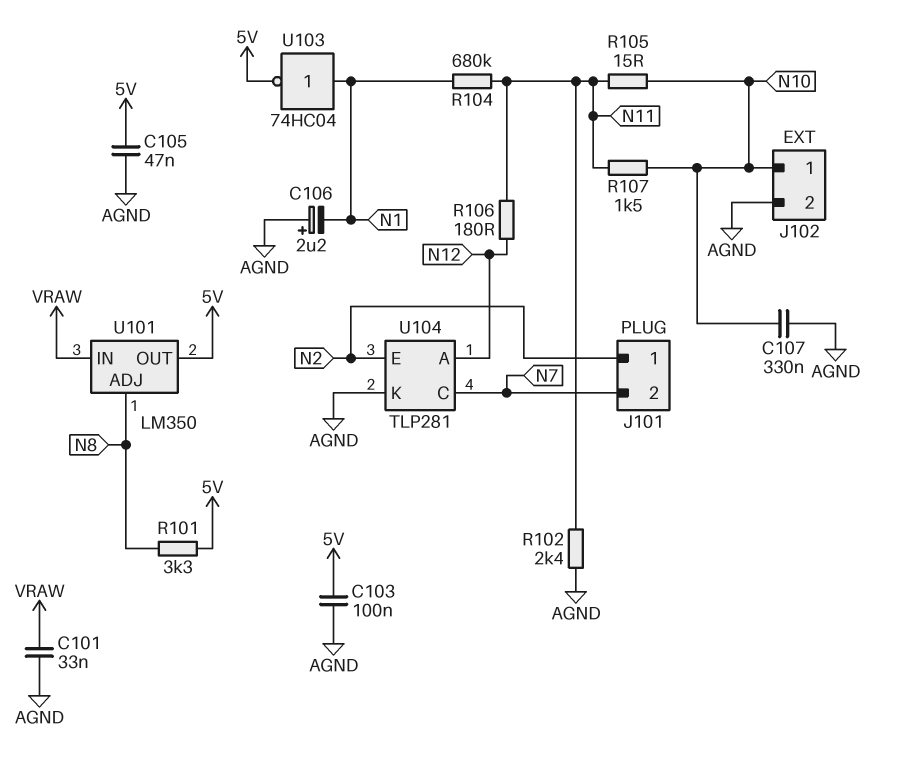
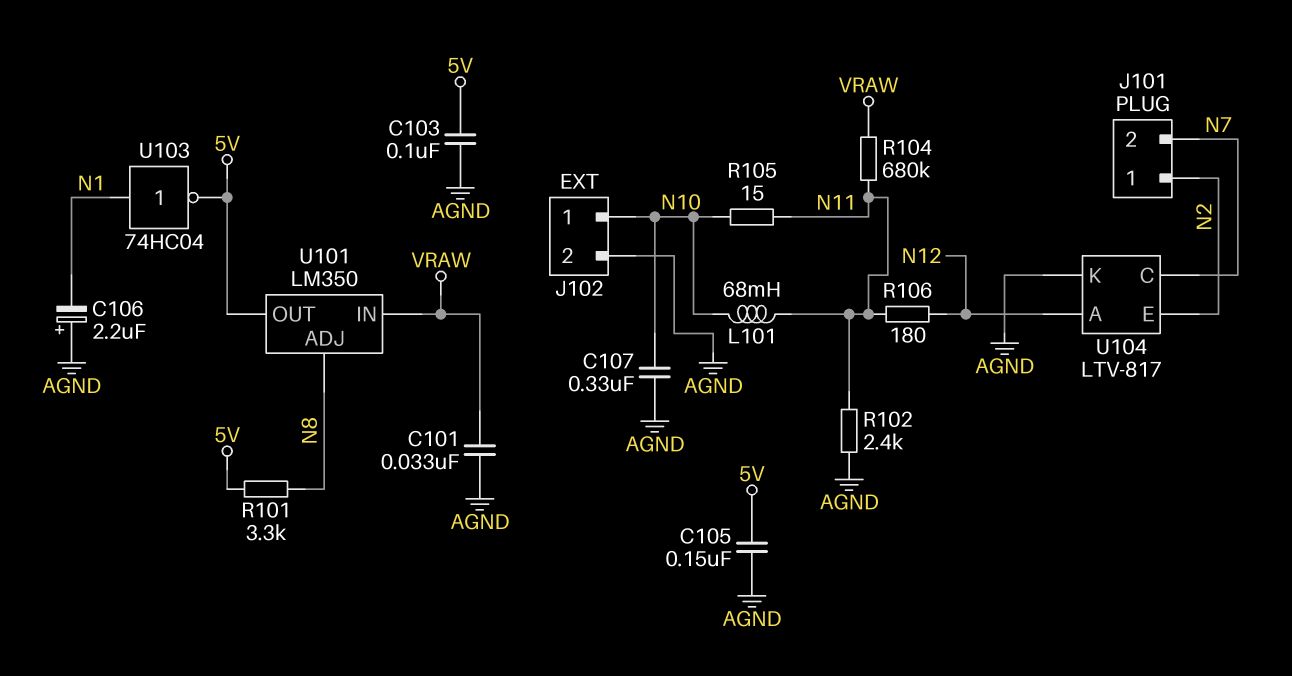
C105: 47nF (5V, AGND) -> 150nF (5V, AGND)
L101: none -> 68mH (N10, N11)
R104: 680k (N1, N11) -> 680k (N11, VRAW)
R107: 1.5k (N10, N11) -> none
U104: TLP281 -> LTV-817

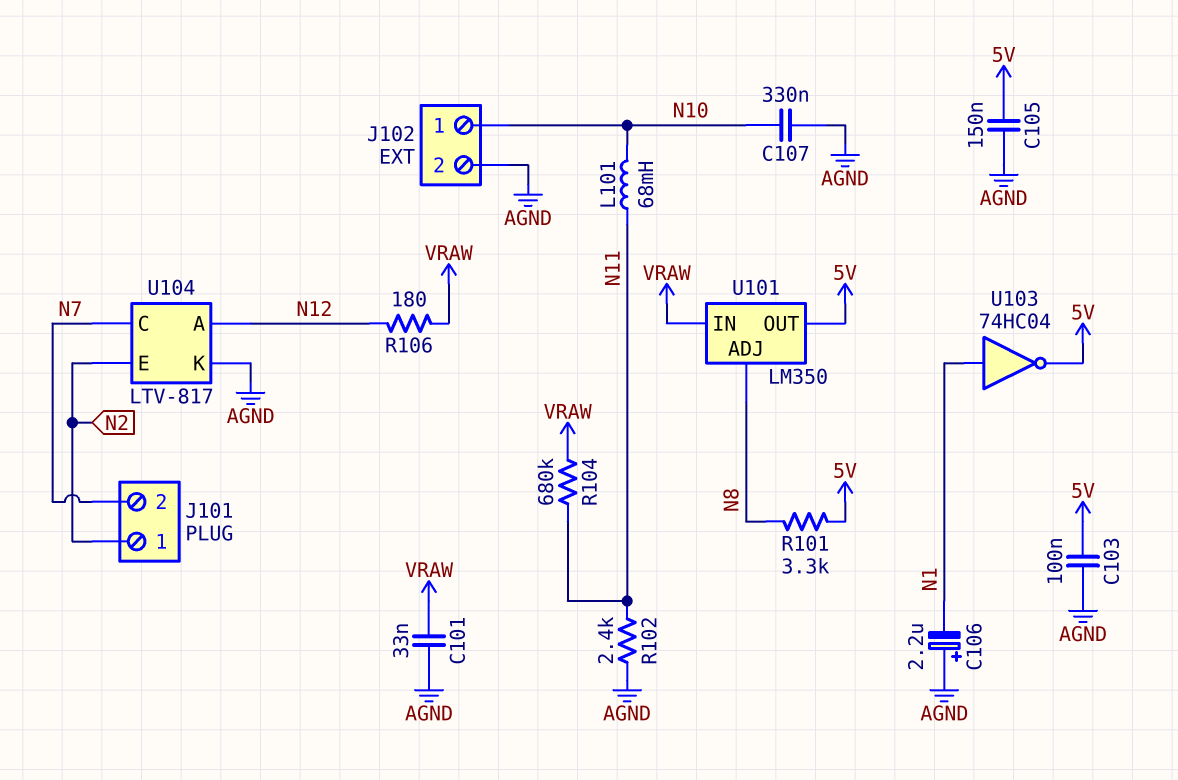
R105: 15 (N10, N11) -> none
R106: 180 (N11, N12) -> 180 (N12, VRAW)

